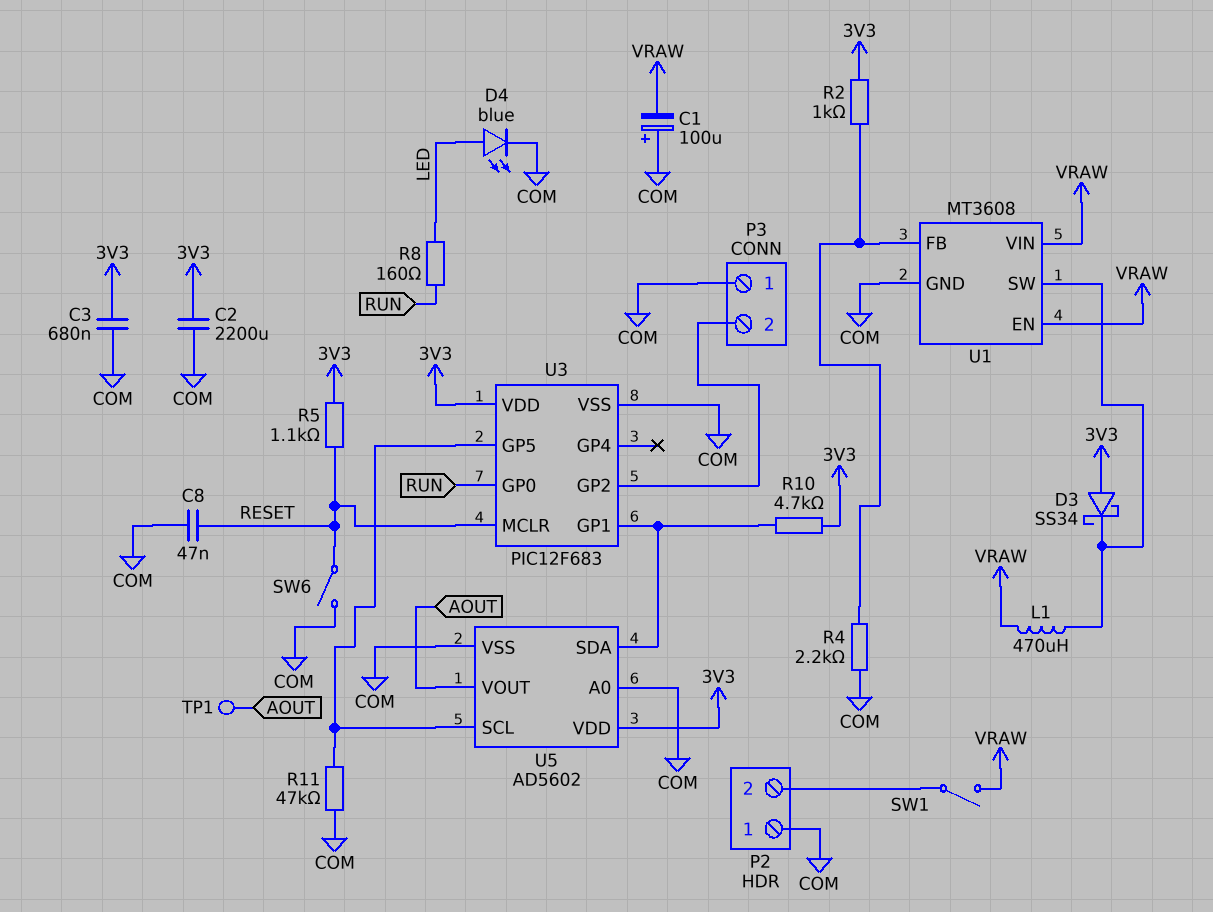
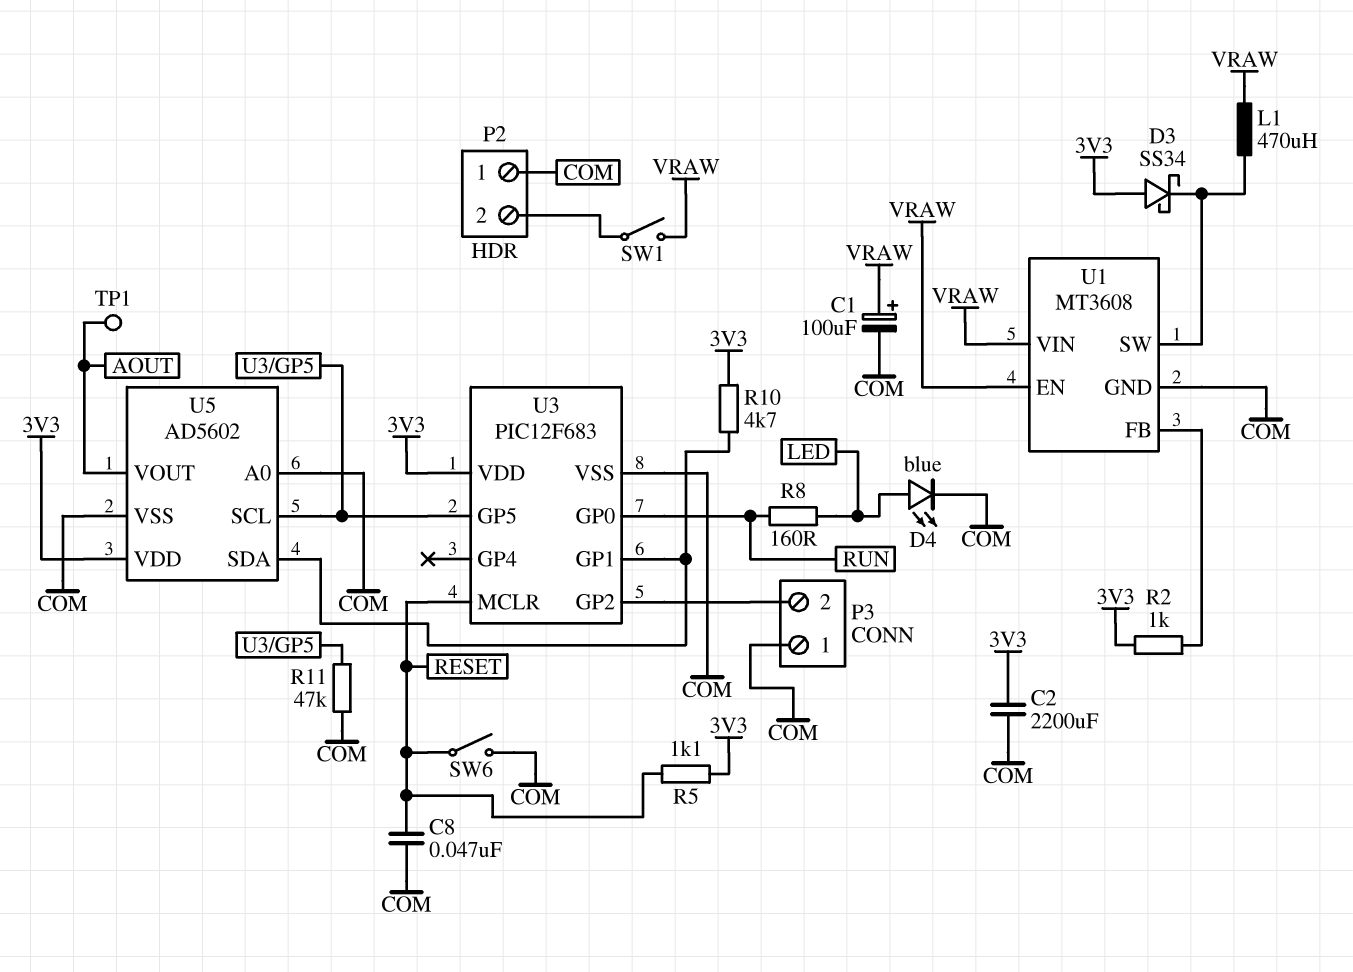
C1: 100uF (plus COM, minus VRAW) -> 100uF (plus VRAW, minus COM)
C3: 680nF (3V3, COM) -> none
R4: 2.2k (COM, U1/FB) -> none

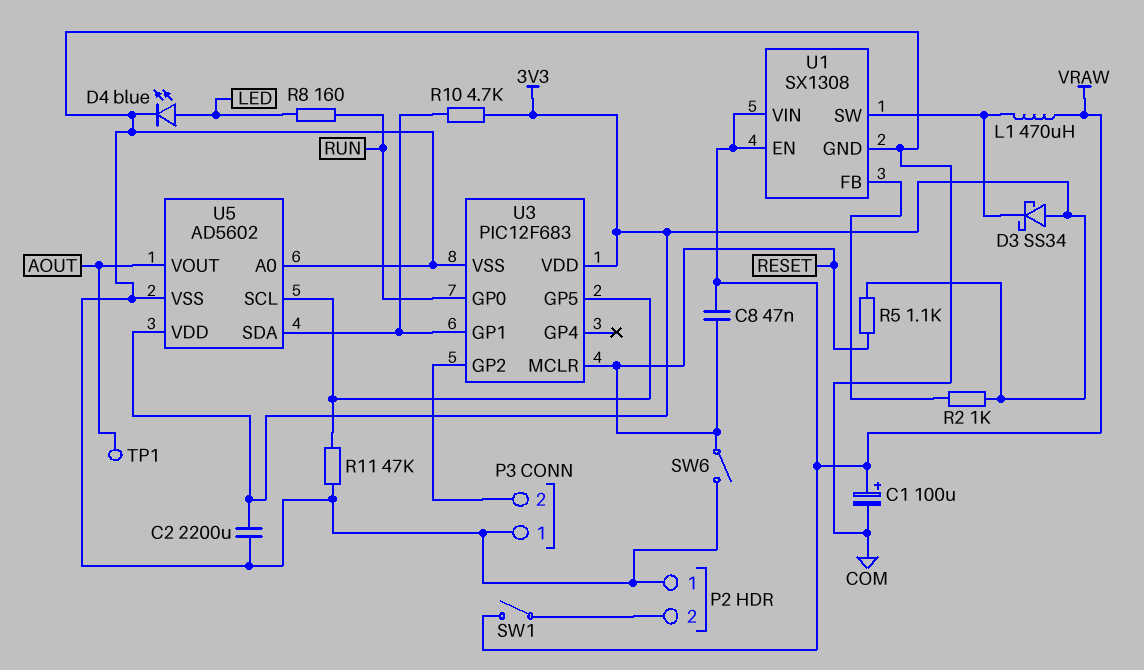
C8: 47nF (COM, RESET) -> 47nF (RESET, VRAW)
U1: MT3608 -> SX1308

